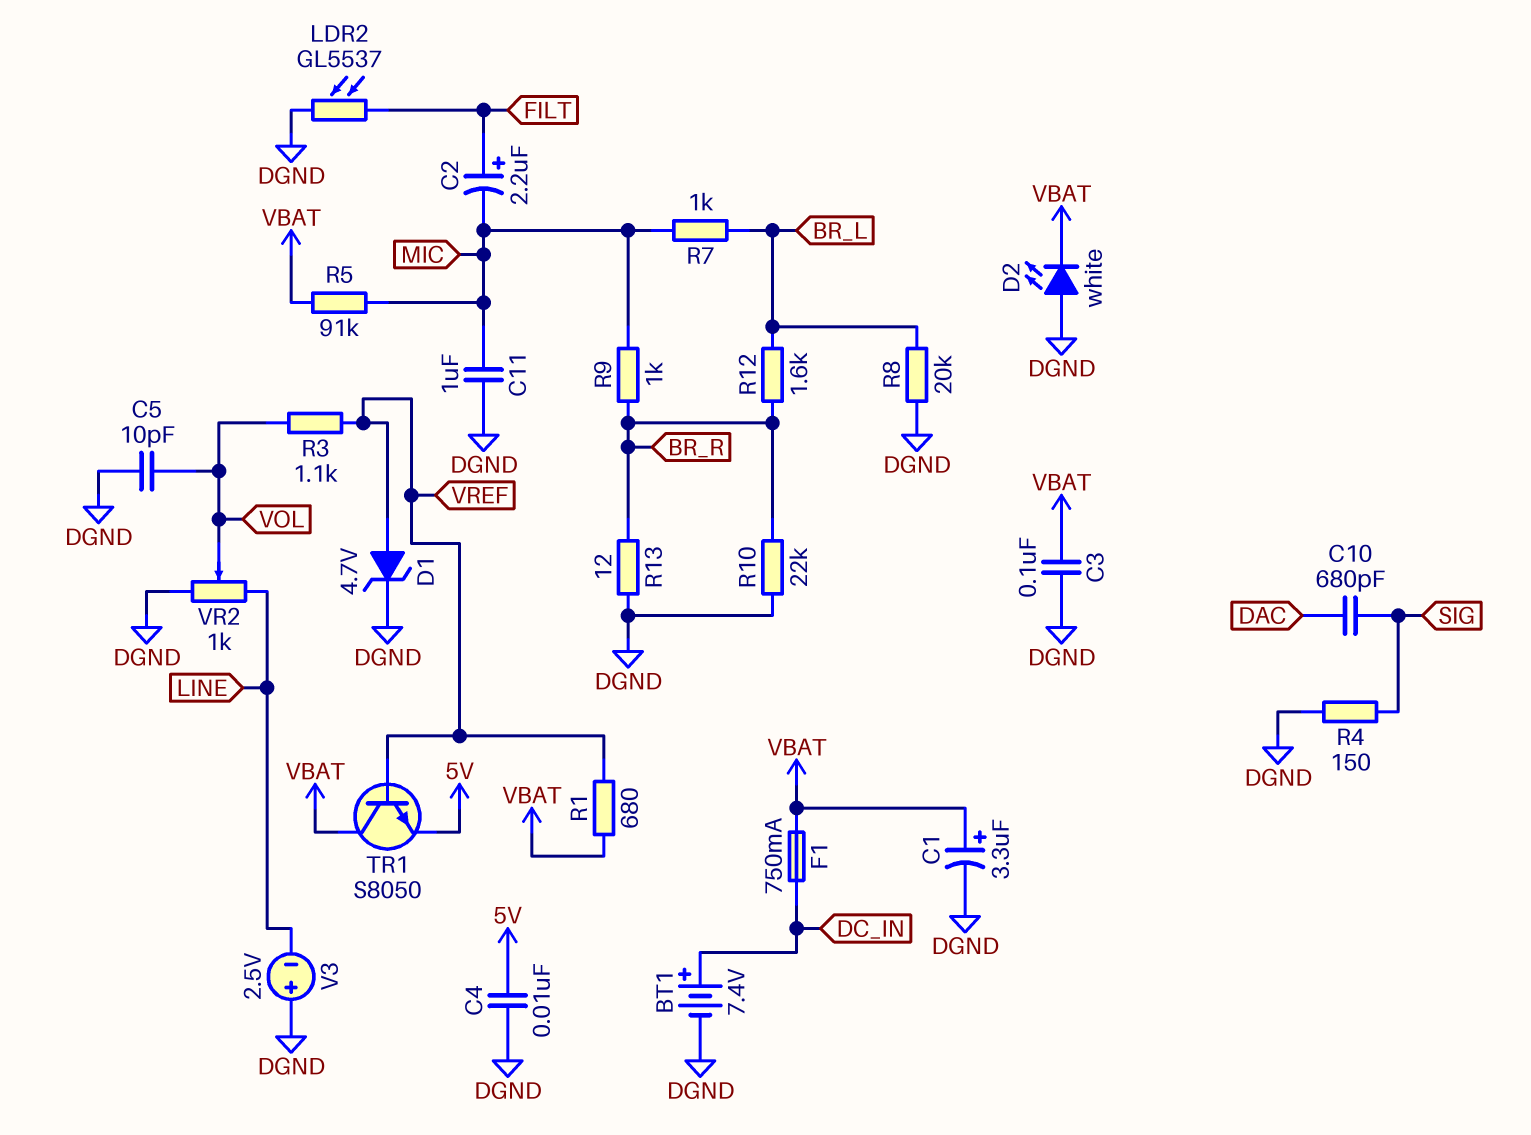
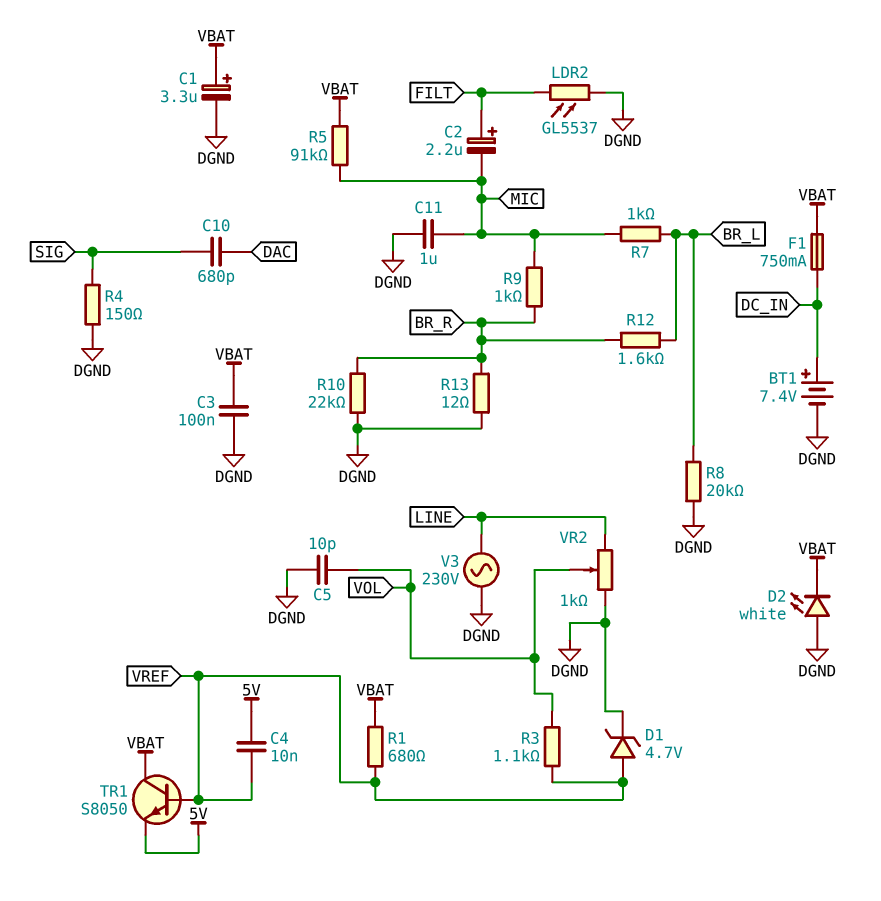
C4: 10nF (5V, DGND) -> 10nF (5V, VREF)
V3: 2.5V (plus DGND, minus LINE) -> AC 230V (DGND, LINE)

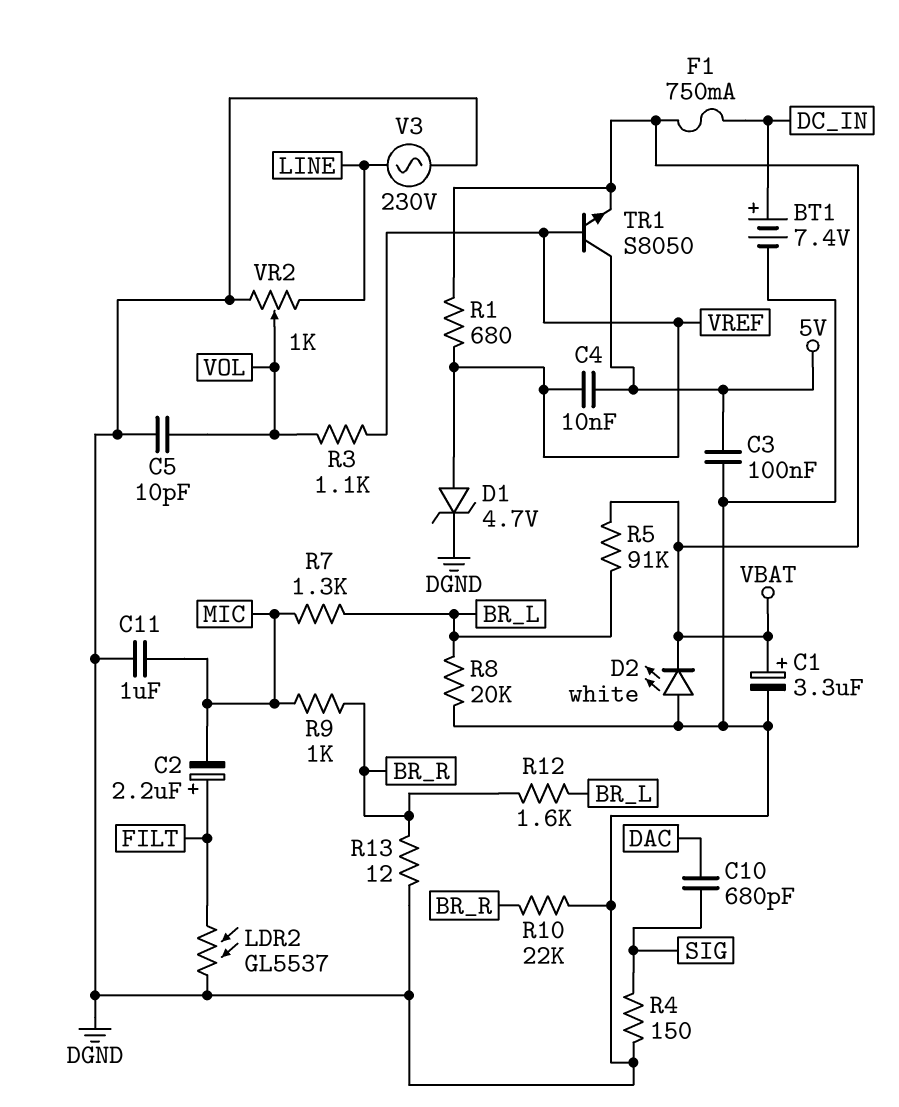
C3: 100nF (DGND, VBAT) -> 100nF (5V, DGND)
R5: 91k (MIC, VBAT) -> 91k (BR_L, VBAT)
R7: 1k (BR_L, MIC) -> 1.3k (BR_L, MIC)
TR1: NPN S8050 (B VREF, C VBAT, E 5V) -> NPN S8050 (B VREF, C 5V, E VBAT)

